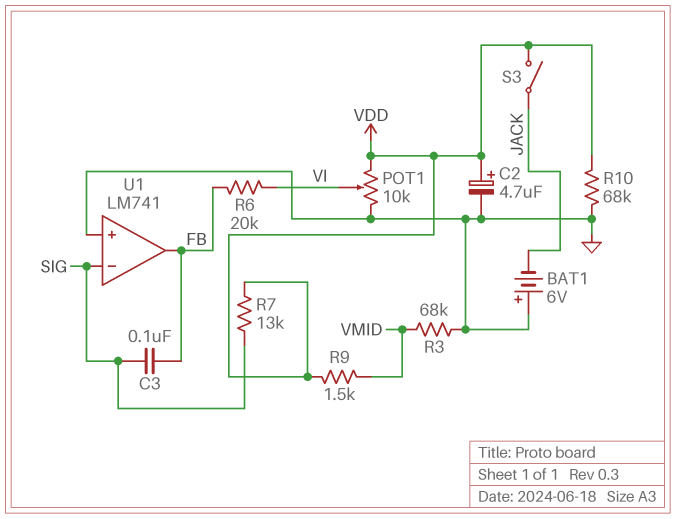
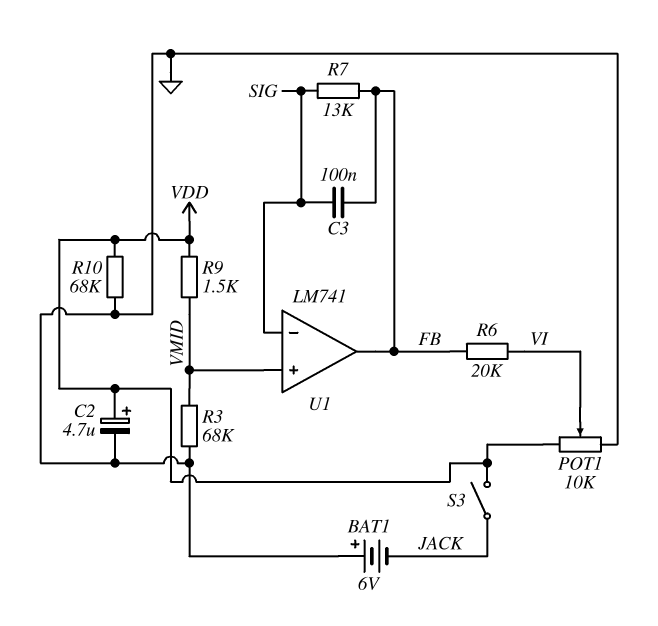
R7: 13k (SIG, VDD) -> 13k (FB, SIG)
U1 pin in+: GND -> VMID

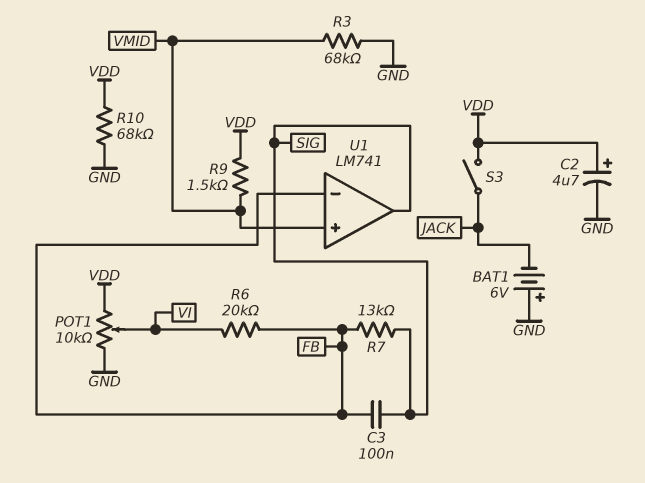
U1 pin in-: SIG -> FB
U1 pin out: FB -> SIG

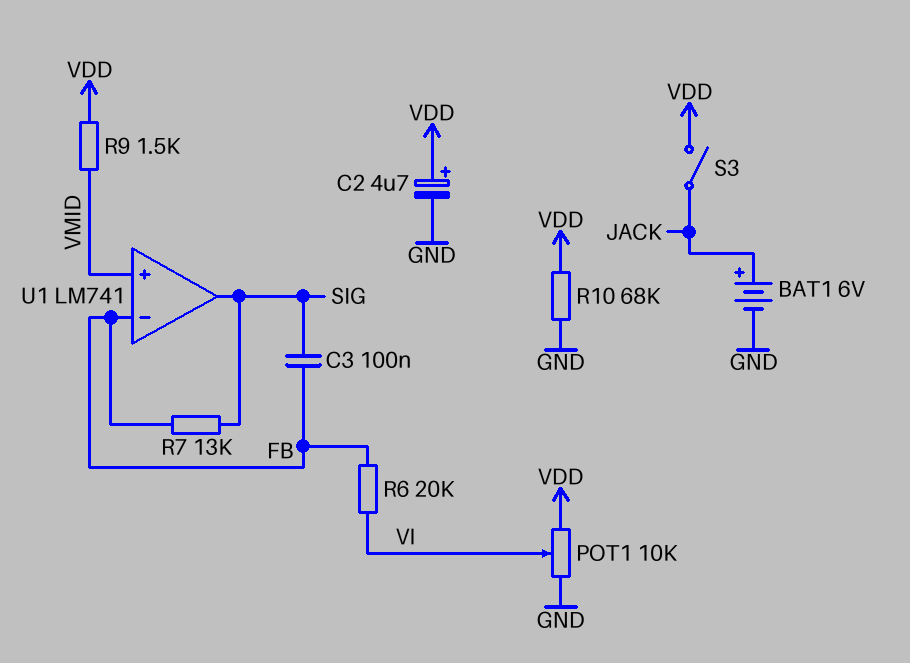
BAT1: 6V (plus GND, minus JACK) -> 6V (plus JACK, minus GND)
R3: 68k (GND, VMID) -> none

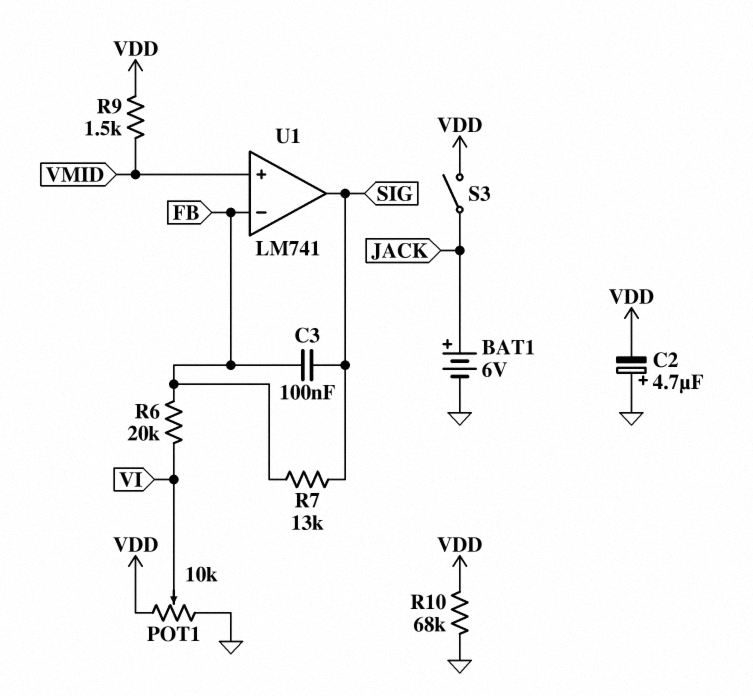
C2: 4.7uF (plus VDD, minus GND) -> 4.7uF (plus GND, minus VDD)

